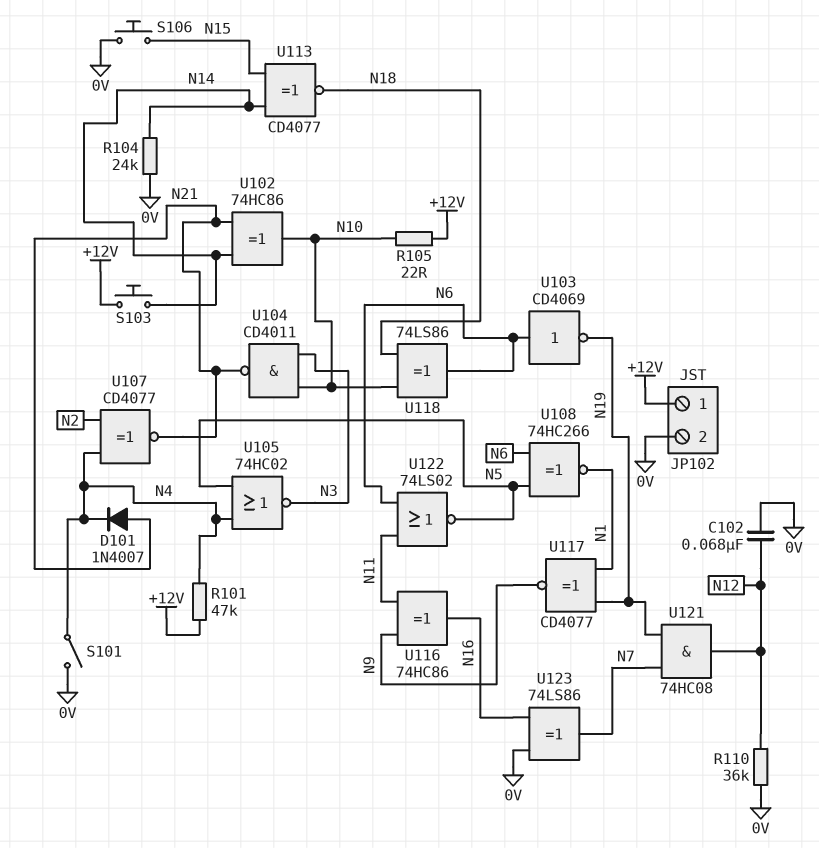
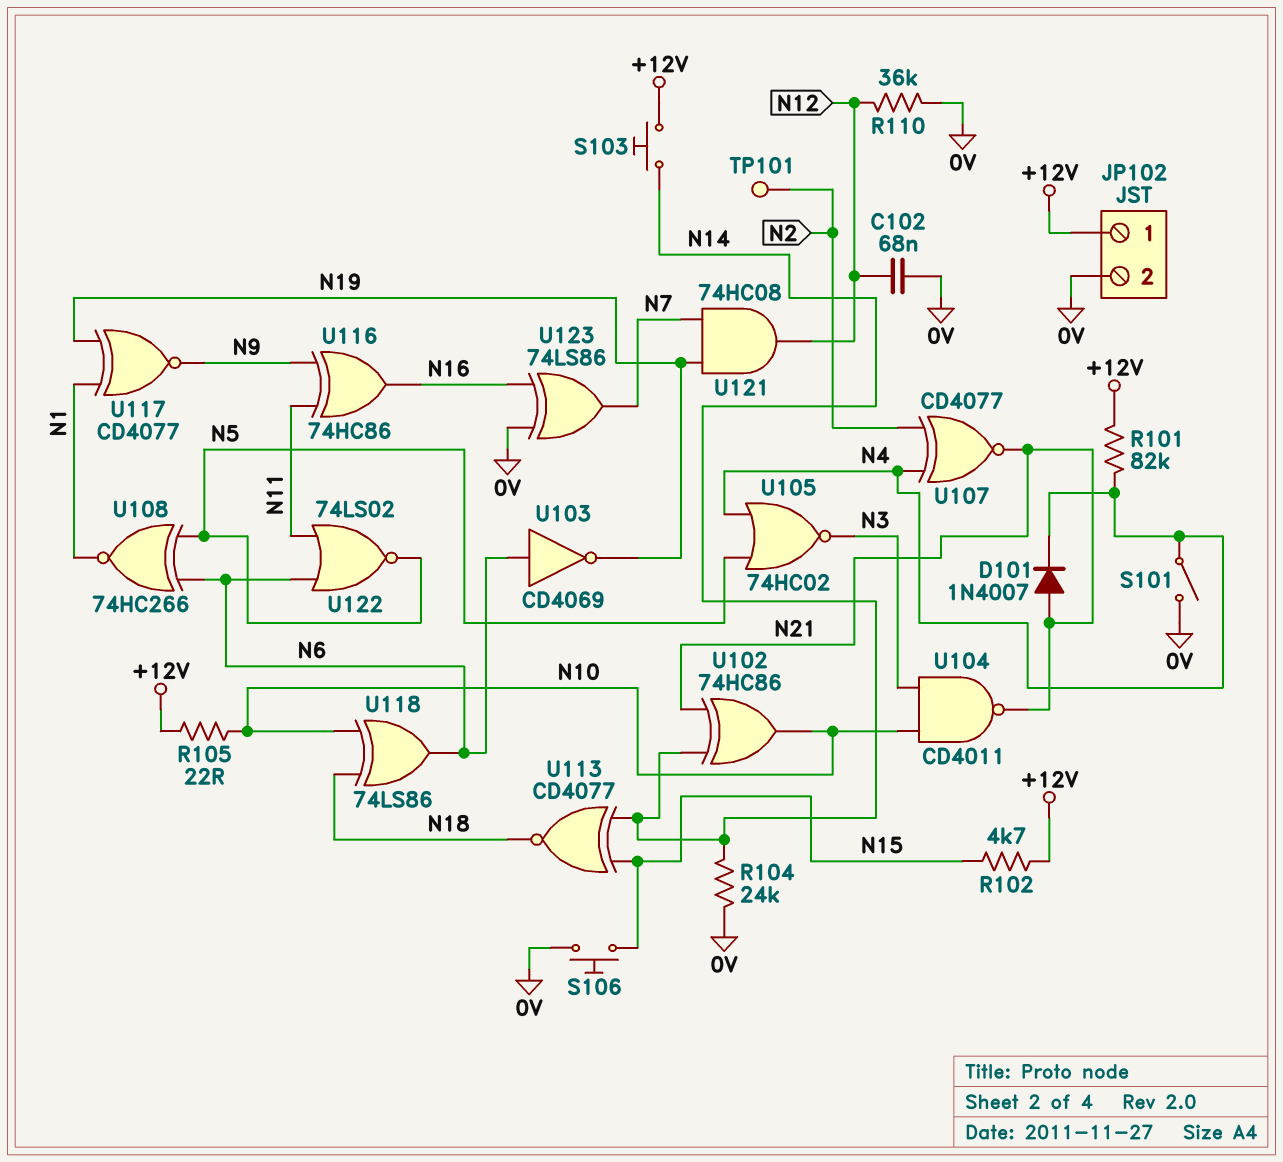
R101: 47k (+12V, N4) -> 82k (+12V, N4)
R102: none -> 4.7k (+12V, N15)
TP101: none -> test point (N2)

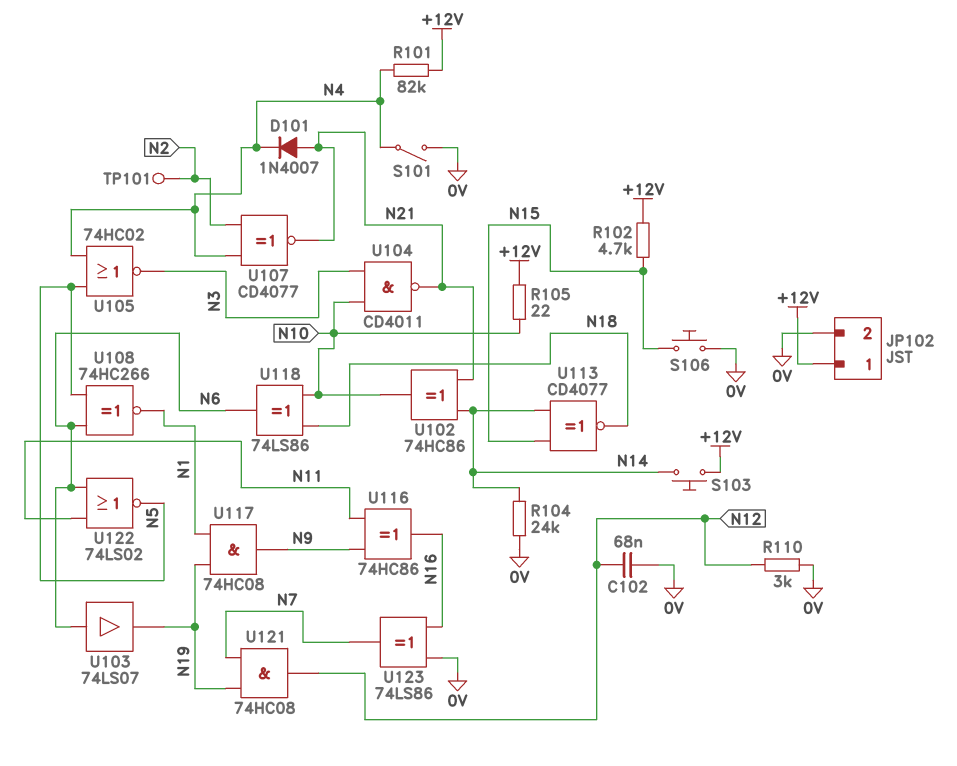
R110: 36k (0V, N12) -> 3k (0V, N12)
U103: NOT CD4069 (in N6, out N19) -> buffer 74LS07 (in N6, out N19)
U117: XNOR CD4077 (in N1, in N19, out N9) -> AND 74HC08 (in N1, in N19, out N9)

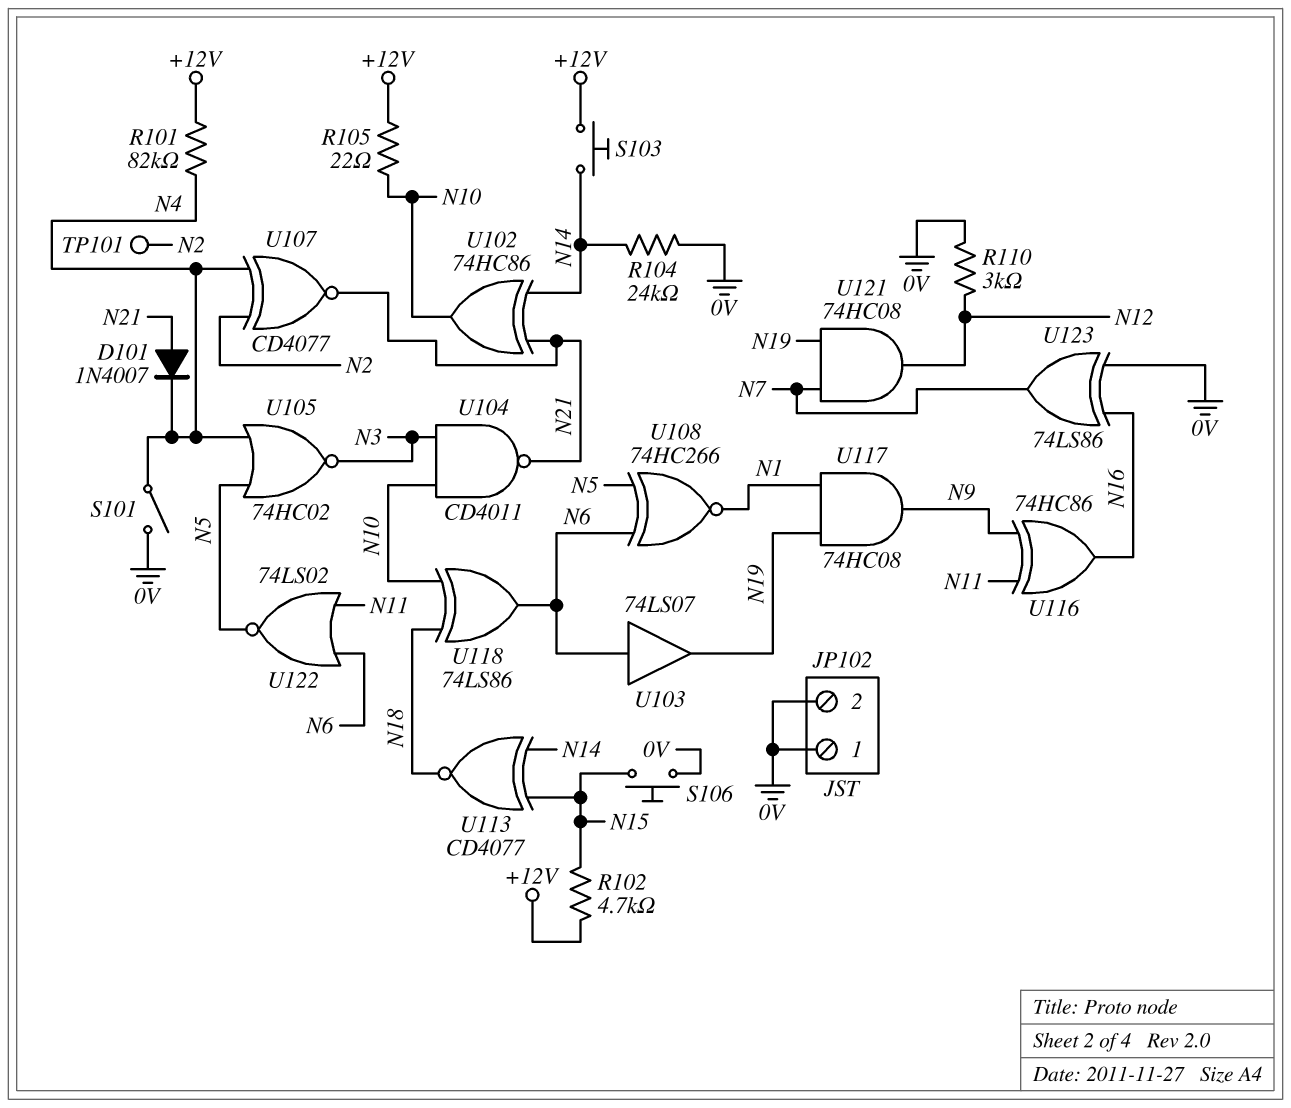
C102: 68nF (0V, N12) -> none
JP102 pin 1: +12V -> 0V

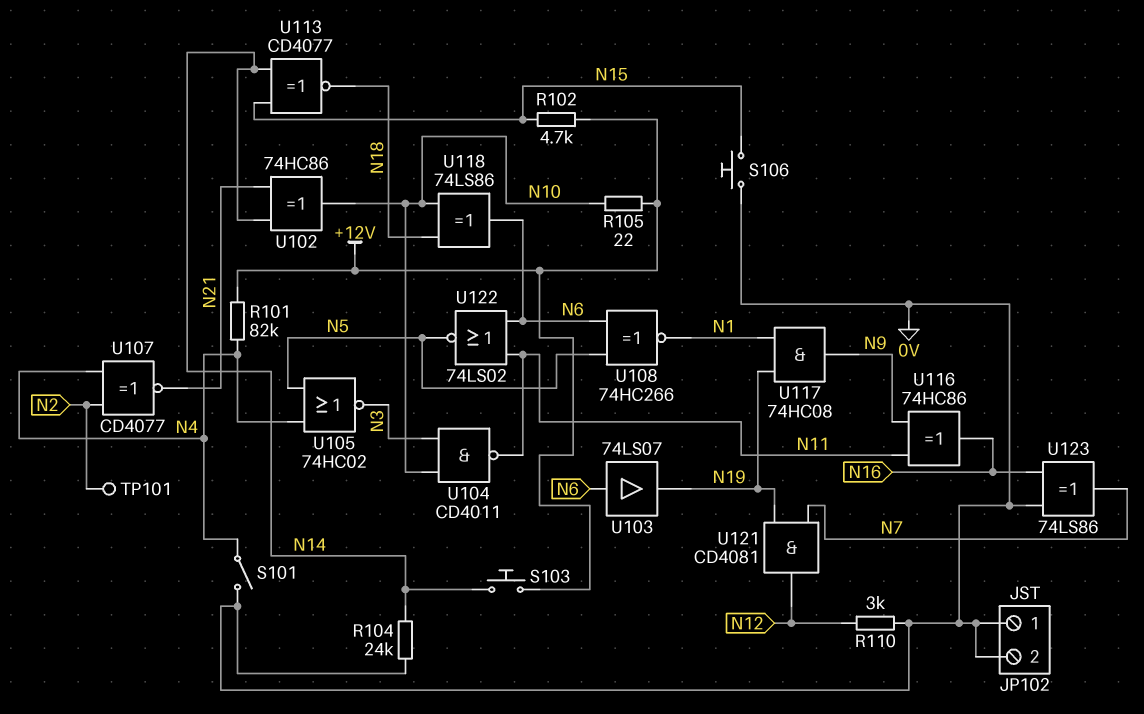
D101: diode 1N4007 (A N21, K N4) -> none
U104: NAND CD4011 (in N3, in N10, out N21) -> NAND CD4011 (in N3, in N10, out N11)
U121: AND 74HC08 (in N7, in N19, out N12) -> AND CD4081 (in N7, in N19, out N12)

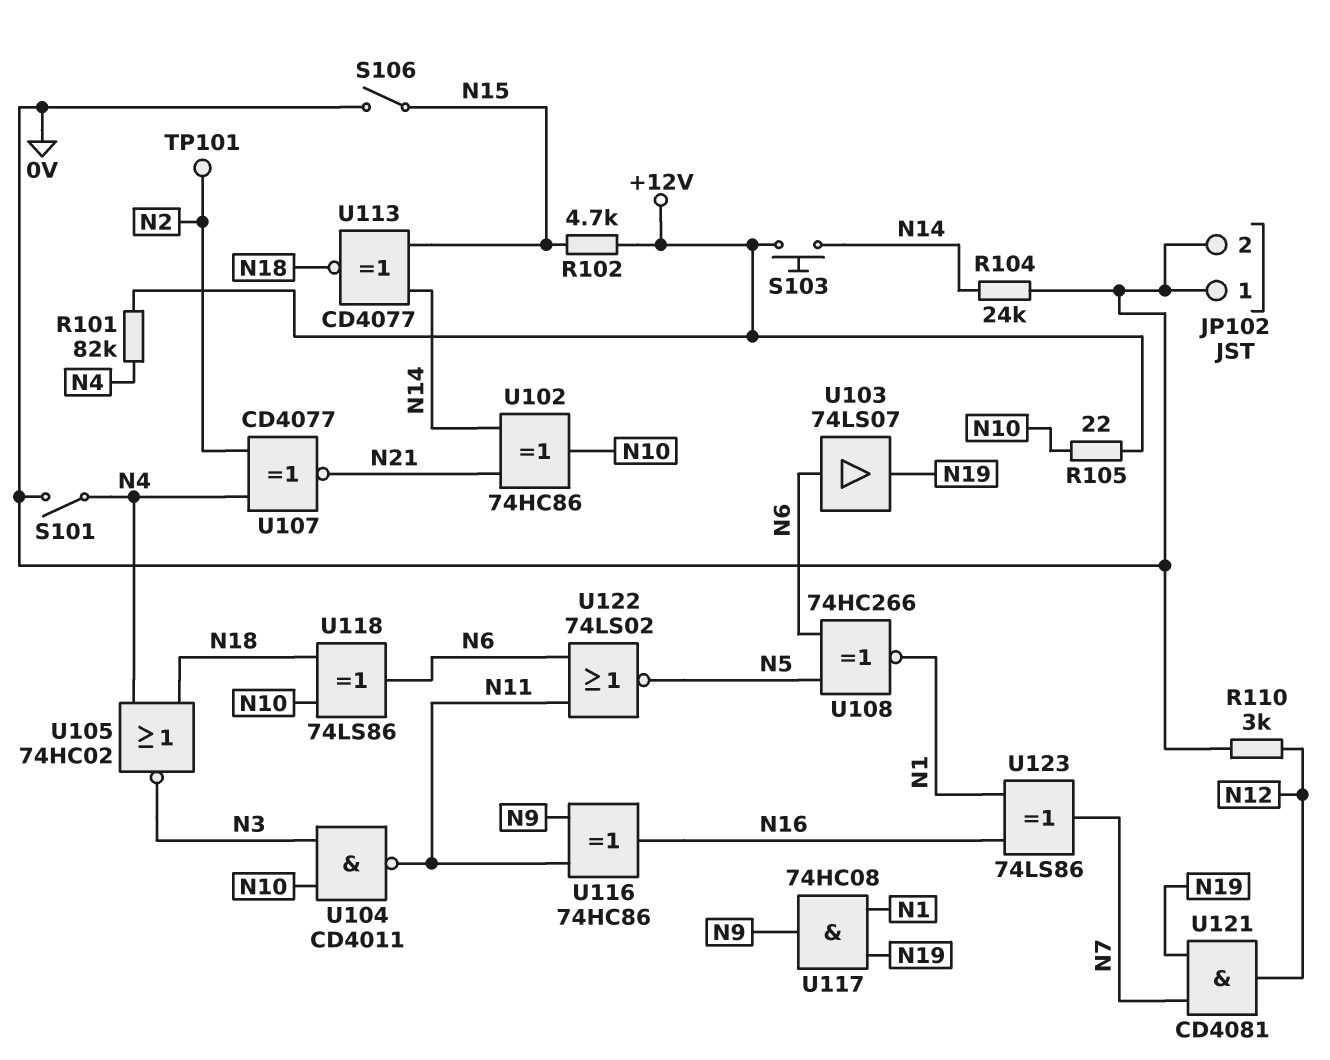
S106: button (0V, N15) -> switch (0V, N15)
U105: NOR 74HC02 (in N4, in N5, out N3) -> NOR 74HC02 (in N4, in N18, out N3)
U123: XOR 74LS86 (in 0V, in N16, out N7) -> XOR 74LS86 (in N1, in N16, out N7)

